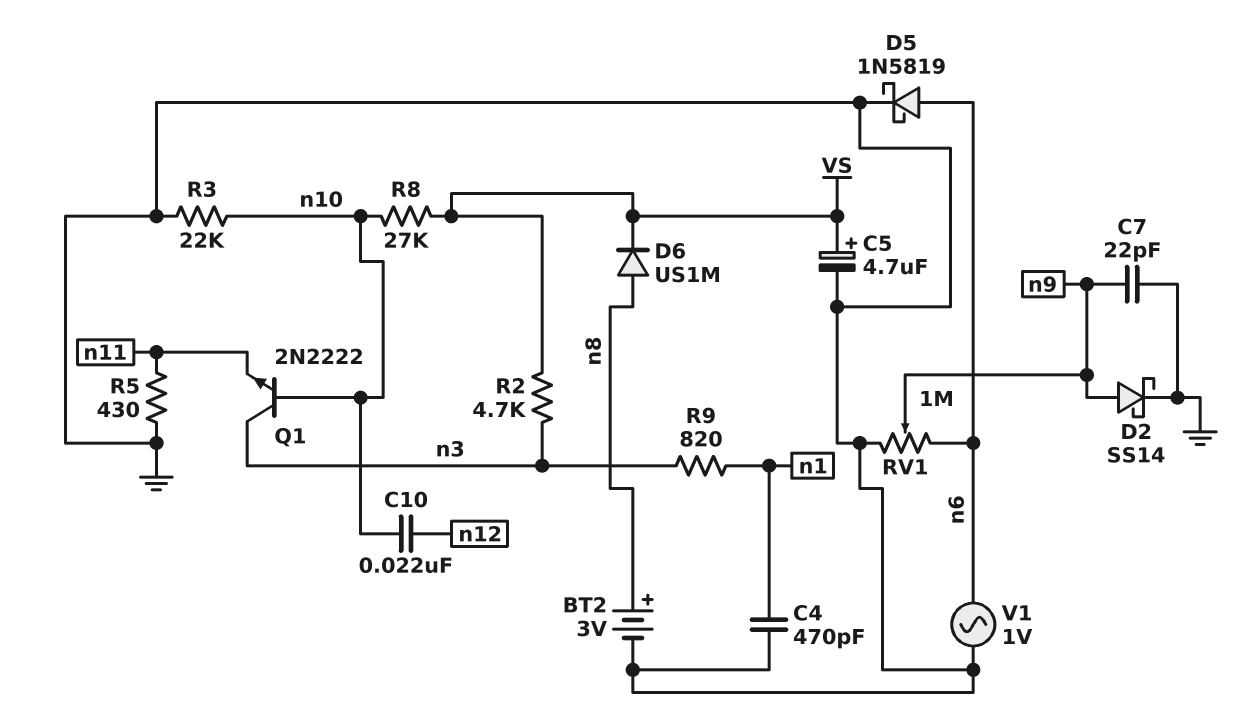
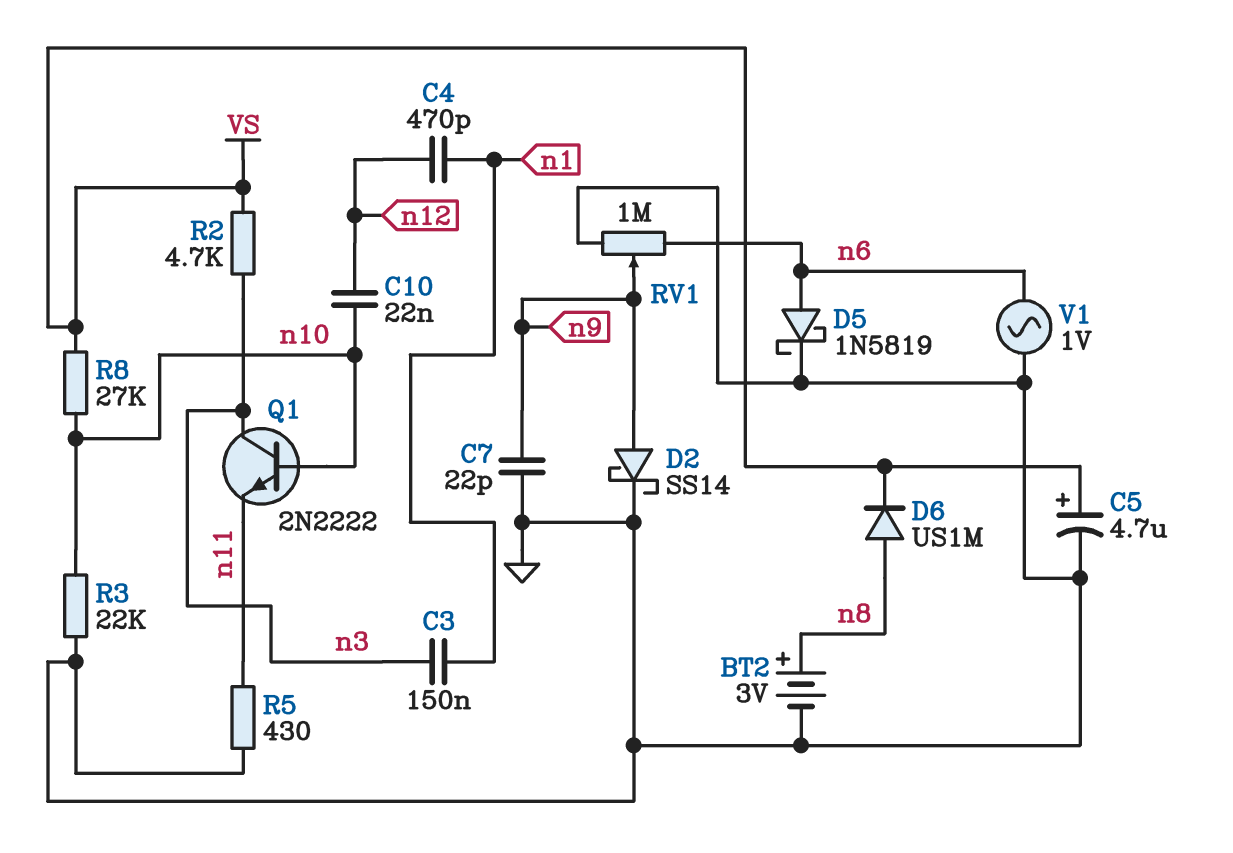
C3: none -> 150nF (n1, n3)
C4: 470pF (GND, n1) -> 470pF (n1, n12)
R9: 820 (n1, n3) -> none

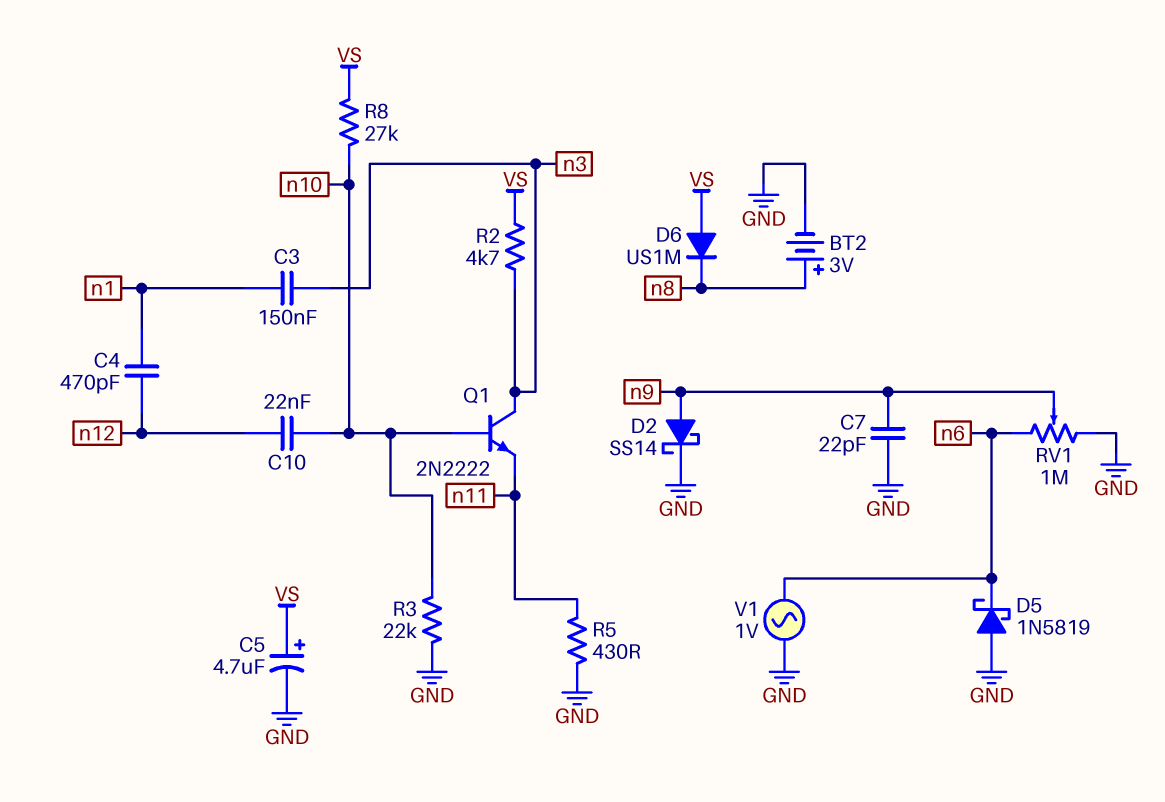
D5: schottky 1N5819 (A n6, K GND) -> schottky 1N5819 (A GND, K n6)
D6: diode US1M (A n8, K VS) -> diode US1M (A VS, K n8)

